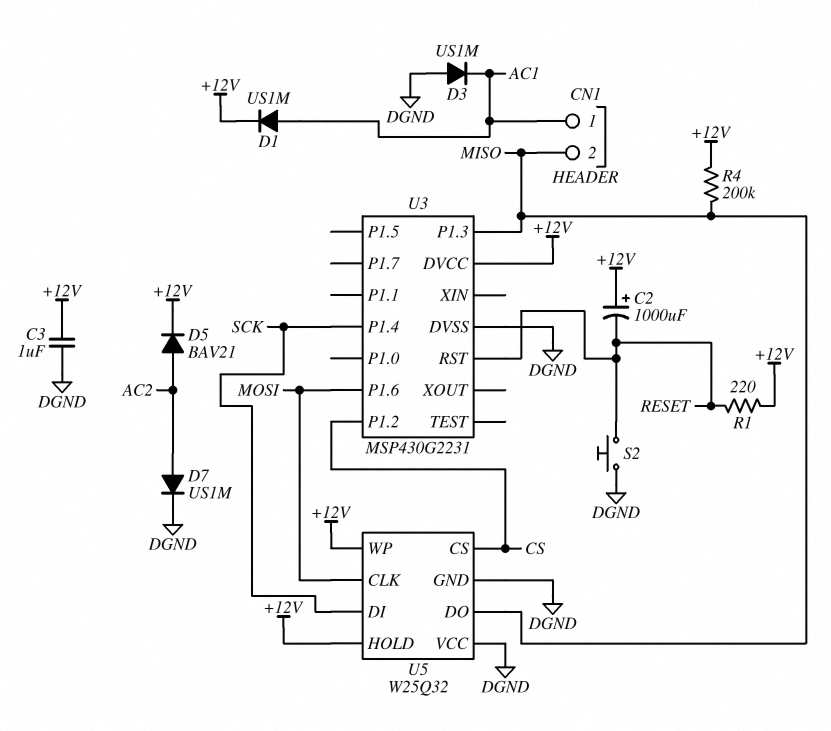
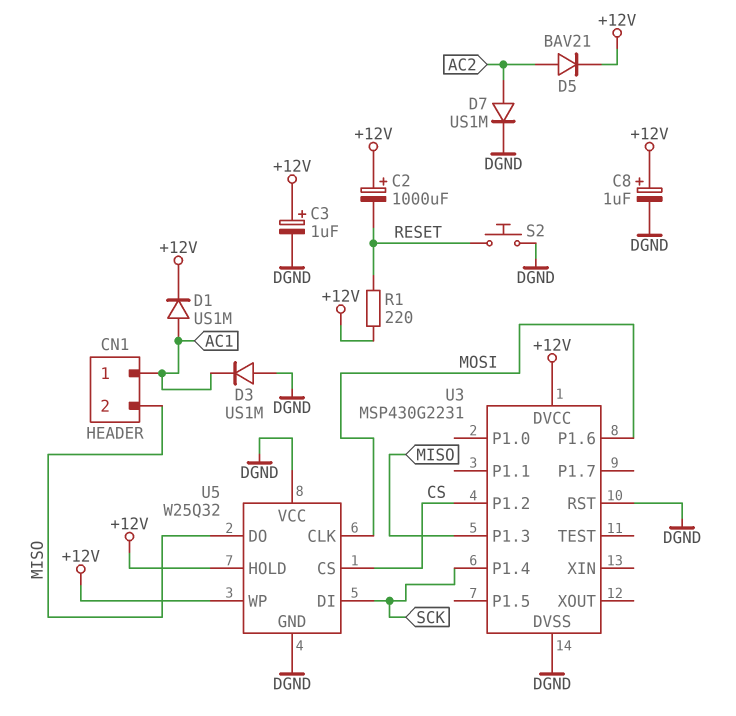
C3: 1uF (+12V, DGND) -> 1uF (plus +12V, minus DGND)
C8: none -> 1uF (plus +12V, minus DGND)
R4: 200k (+12V, MISO) -> none
U3 pin RST: RESET -> DGND

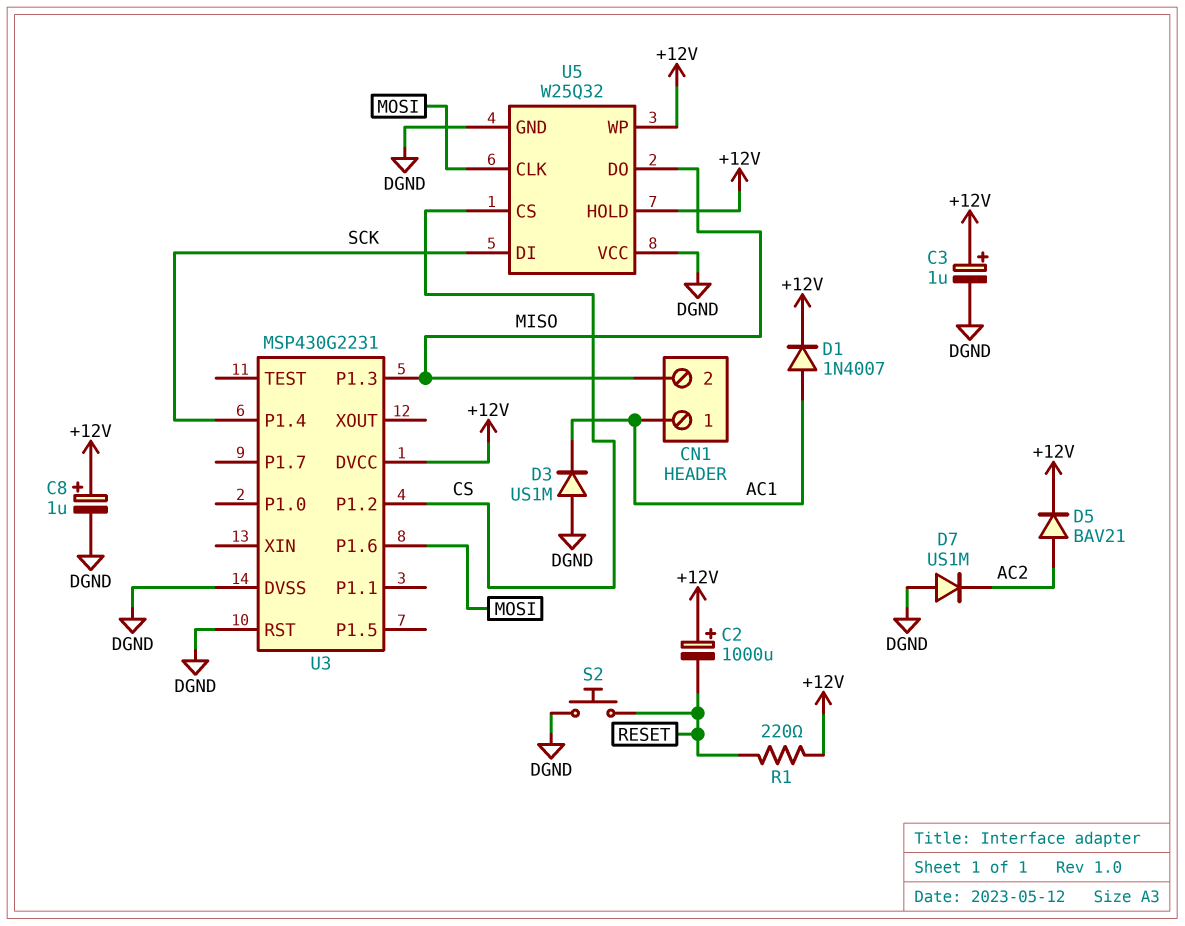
D1: diode US1M (A AC1, K +12V) -> diode 1N4007 (A AC1, K +12V)
D7: diode US1M (A AC2, K DGND) -> diode US1M (A DGND, K AC2)

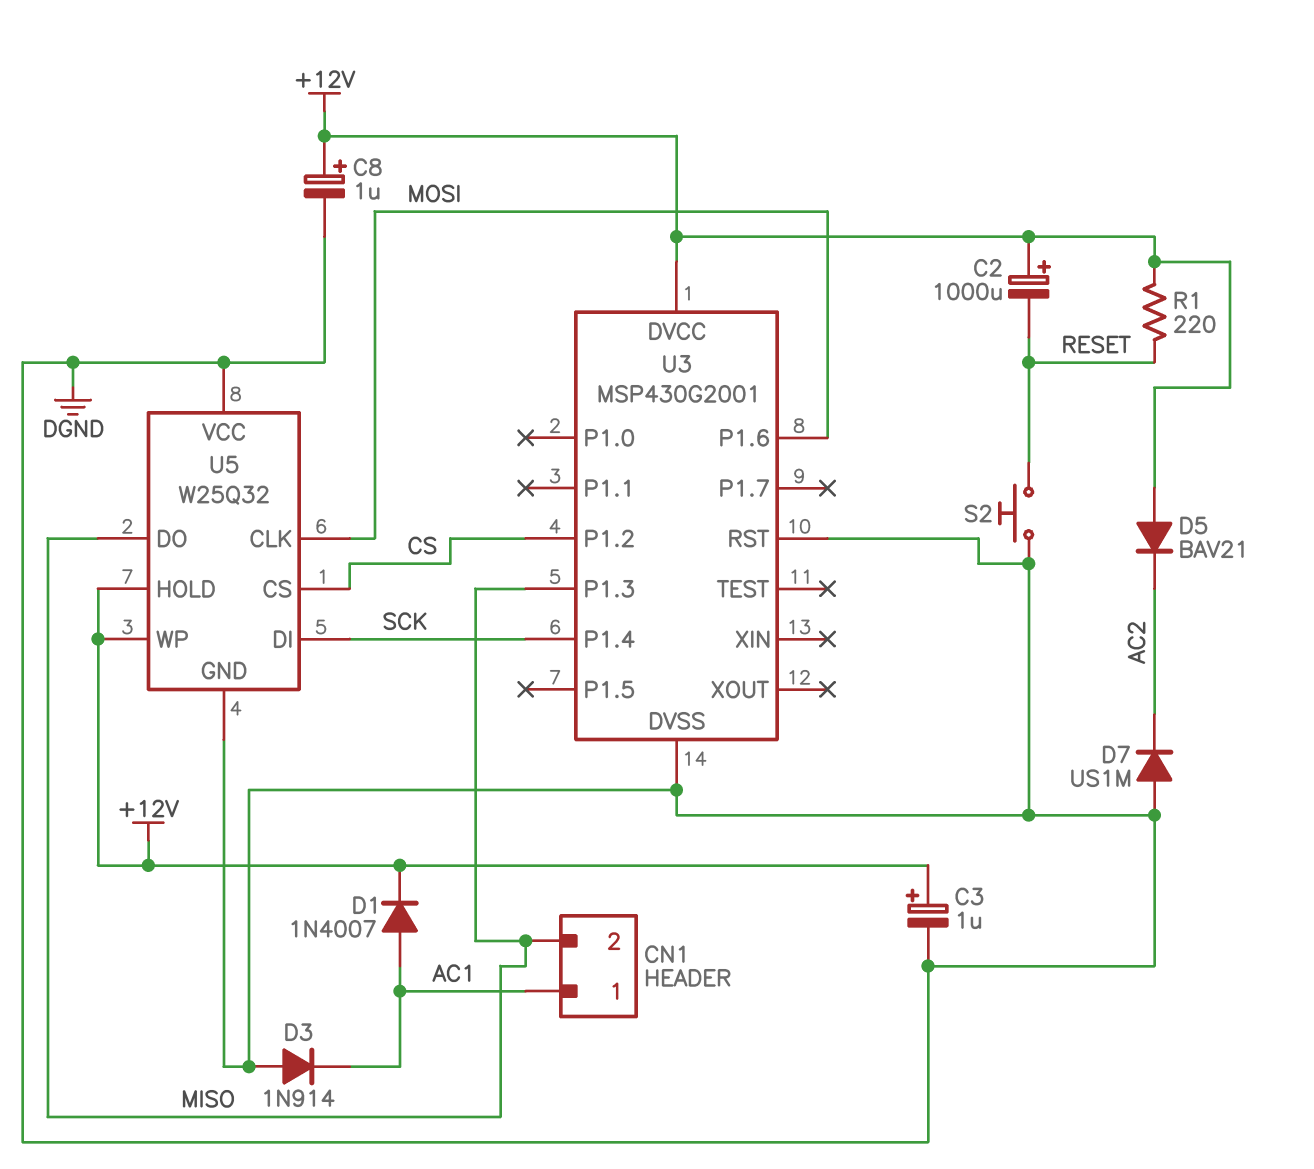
D3: diode US1M (A DGND, K AC1) -> diode 1N914 (A DGND, K AC1)
D5: diode BAV21 (A AC2, K +12V) -> diode BAV21 (A +12V, K AC2)
U3: MSP430G2231 -> MSP430G2001

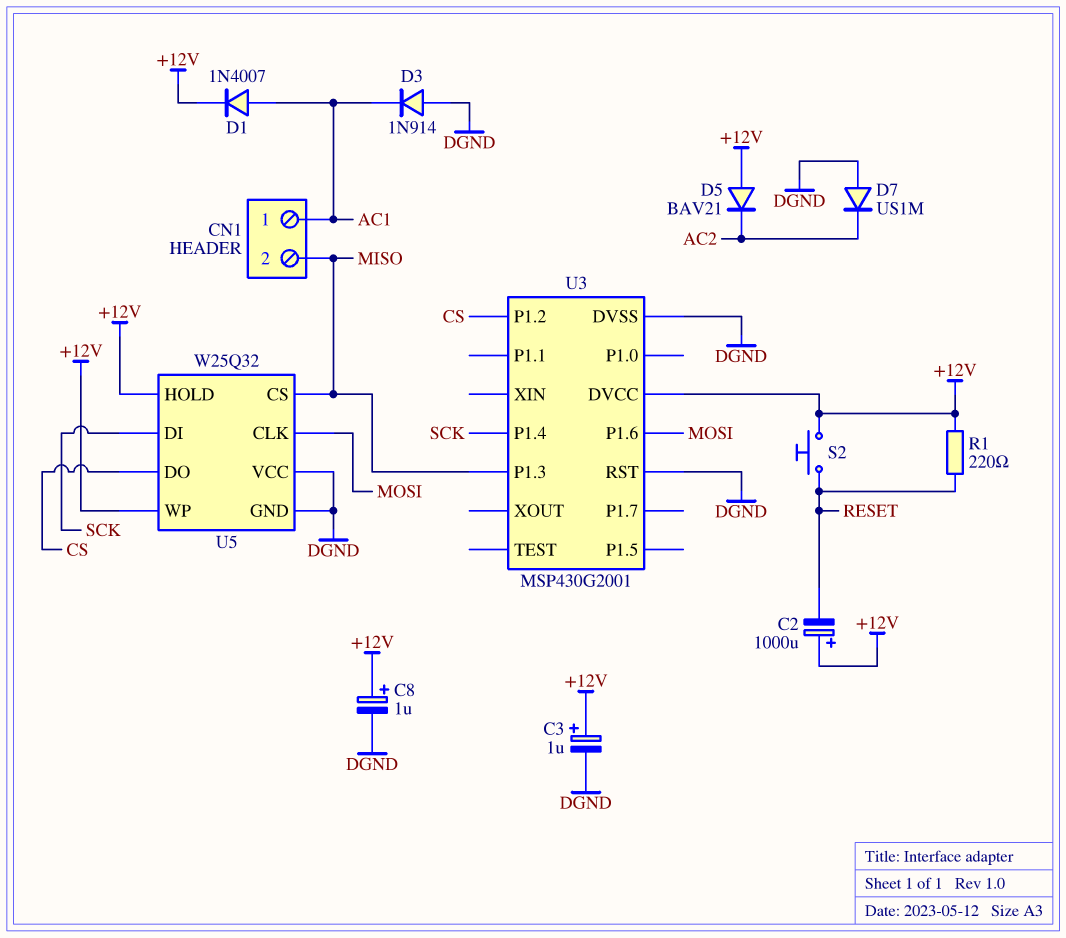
S2: button (DGND, RESET) -> button (+12V, RESET)
U5 pin CS: CS -> MISO
U5 pin DO: MISO -> CS

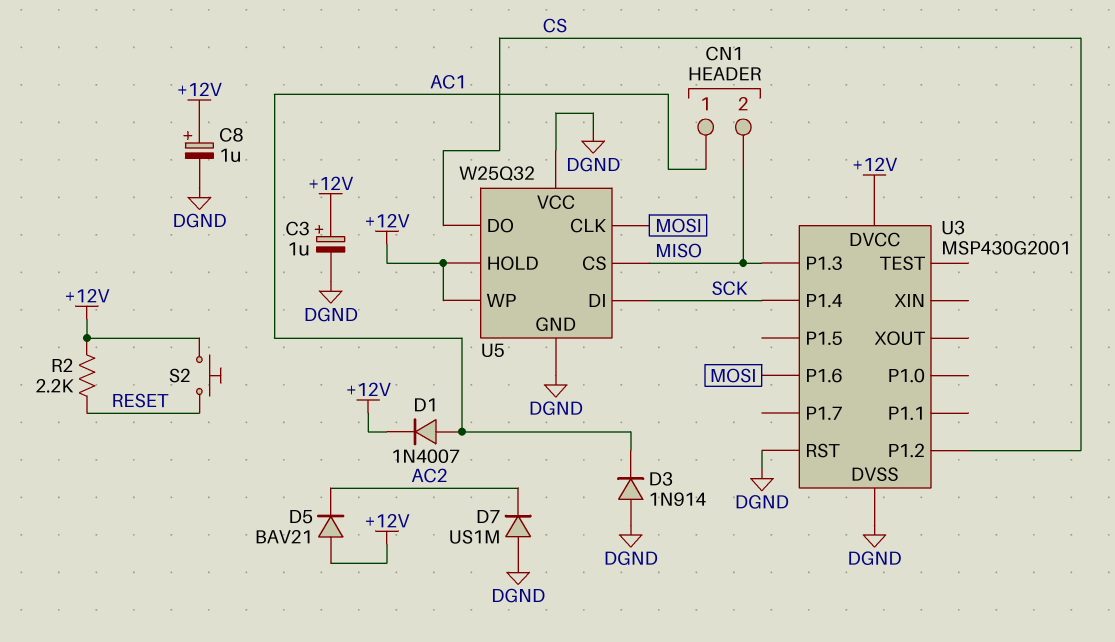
C2: 1000uF (plus +12V, minus RESET) -> none
R1: 220 (+12V, RESET) -> none
R2: none -> 2.2k (+12V, RESET)

